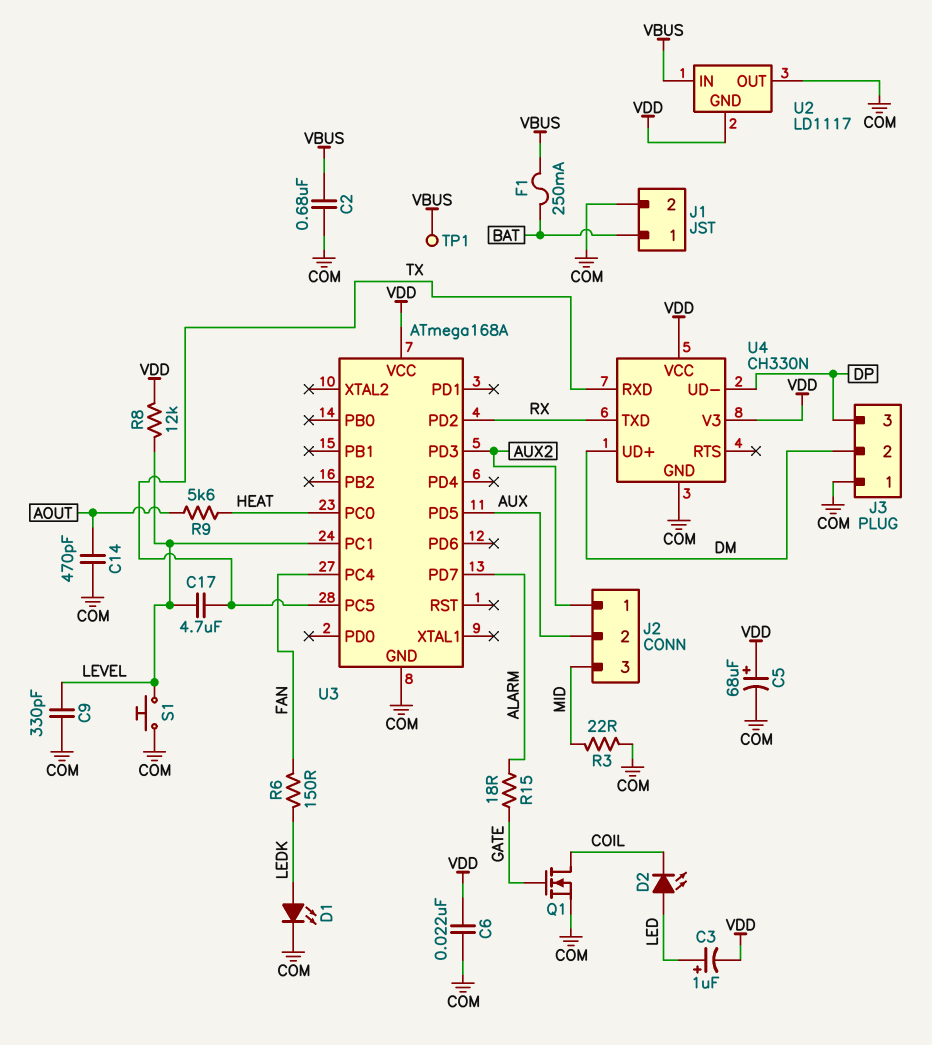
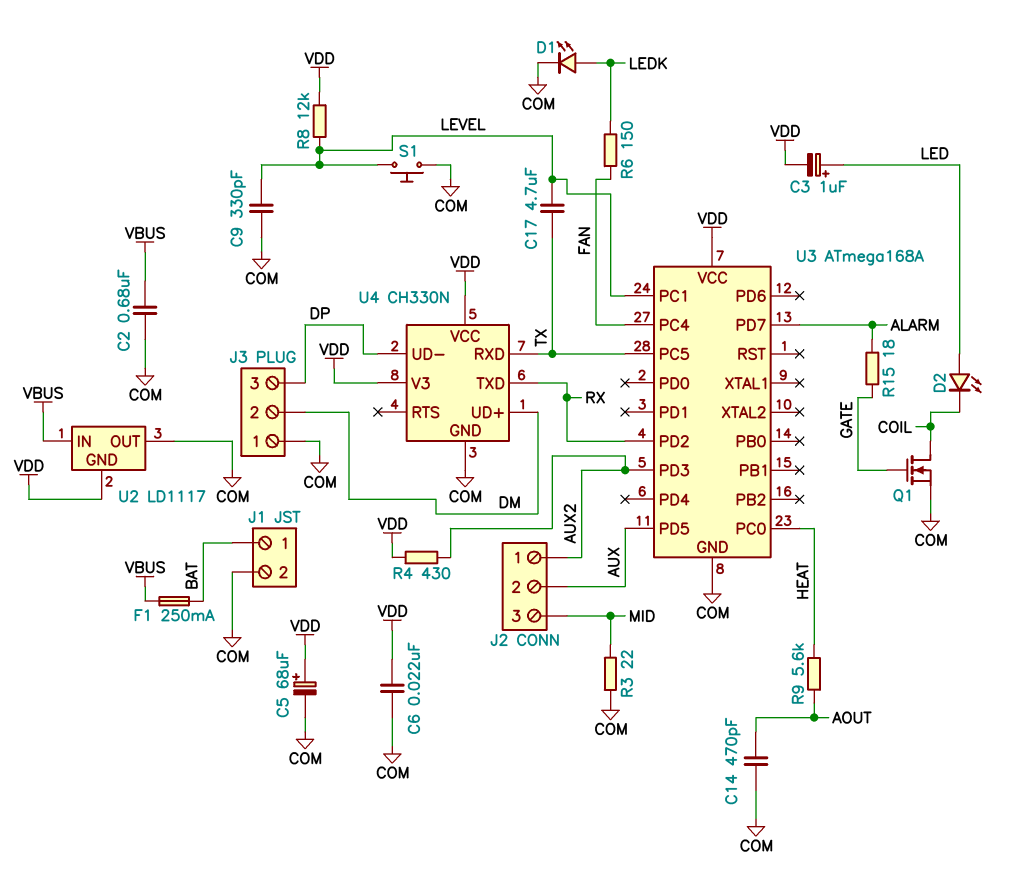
R4: none -> 430 (AUX2, VDD)
TP1: test point (VBUS) -> none

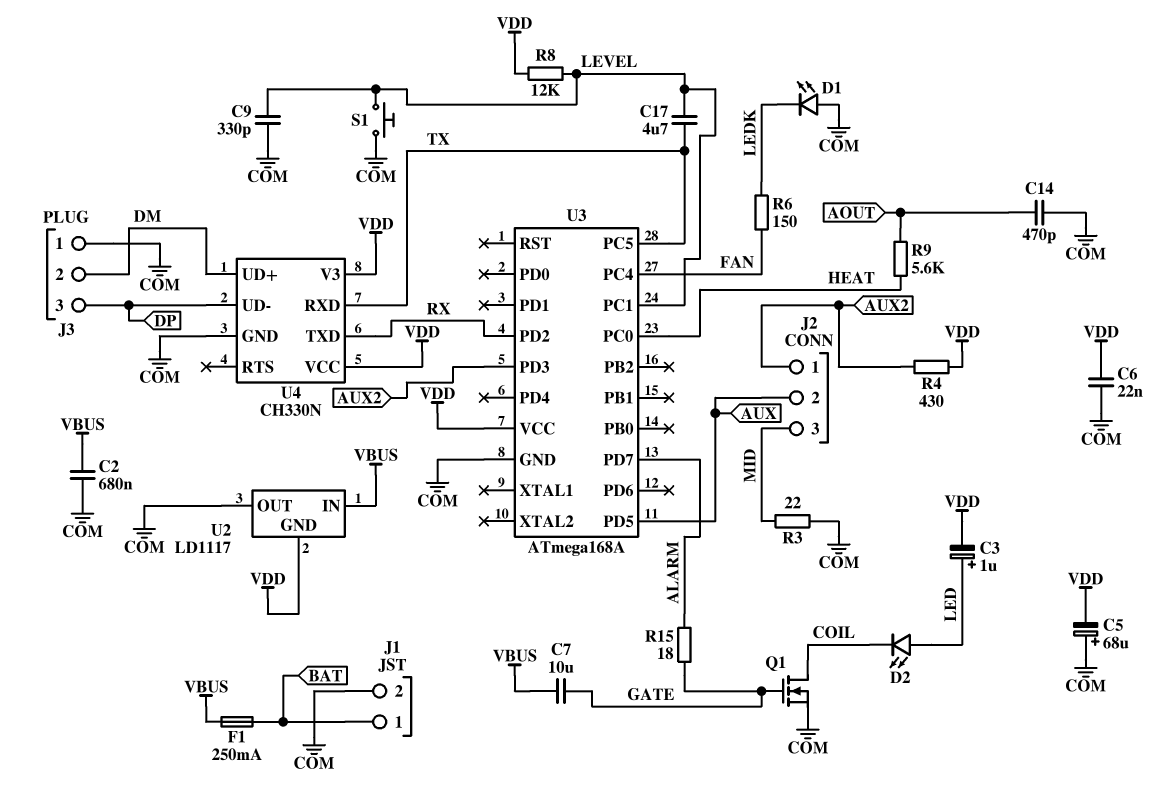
C5: 68uF (plus VDD, minus COM) -> 68uF (plus COM, minus VDD)
C7: none -> 10uF (GATE, VBUS)
D1: LED (A LEDK, K COM) -> LED (A COM, K LEDK)

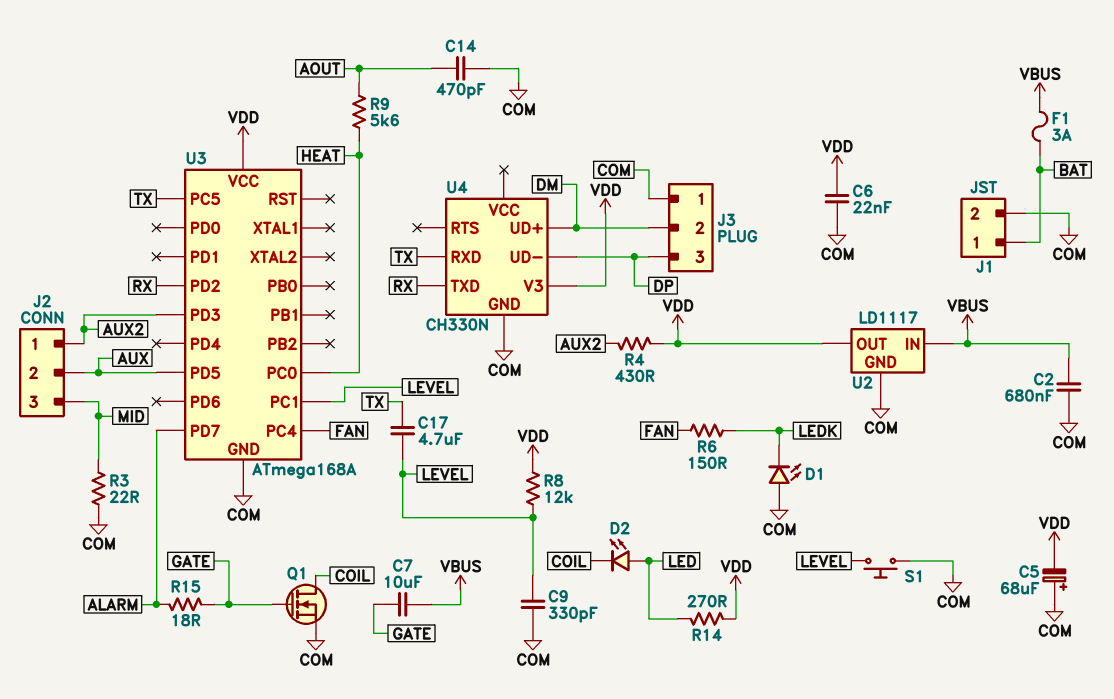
C3: 1uF (plus LED, minus VDD) -> none
F1: 250mA (BAT, VBUS) -> 3A (BAT, VBUS)
R14: none -> 270 (LED, VDD)
U2 pin GND: VDD -> COM
U2 pin OUT: COM -> VDD
U4 pin VCC: VDD -> none

